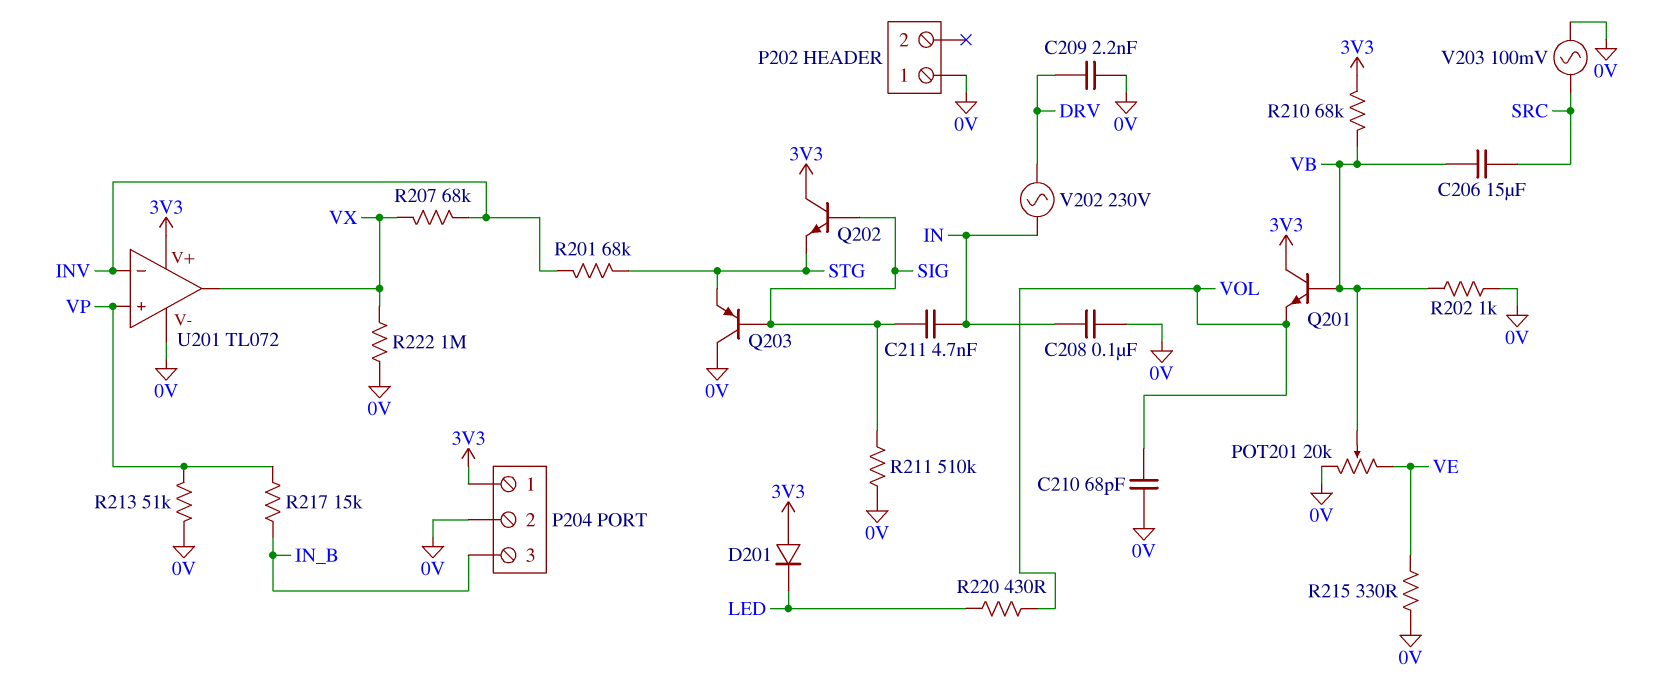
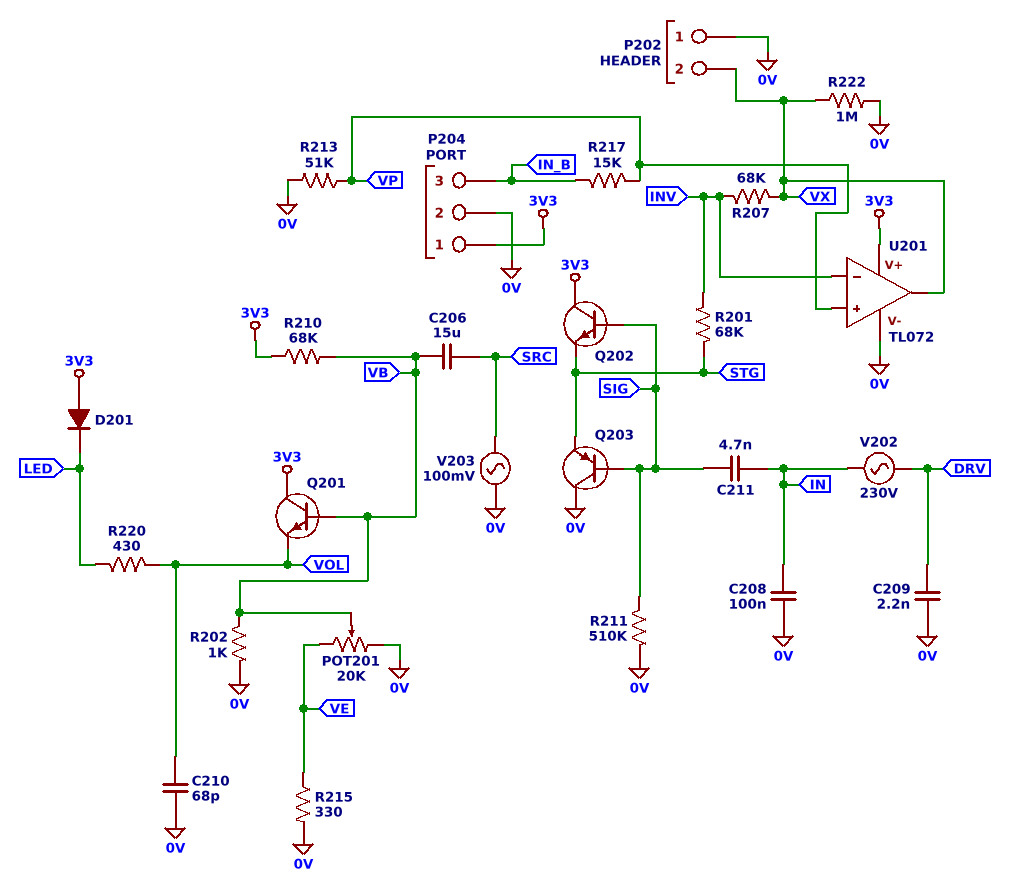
P202 pin 2: none -> VX

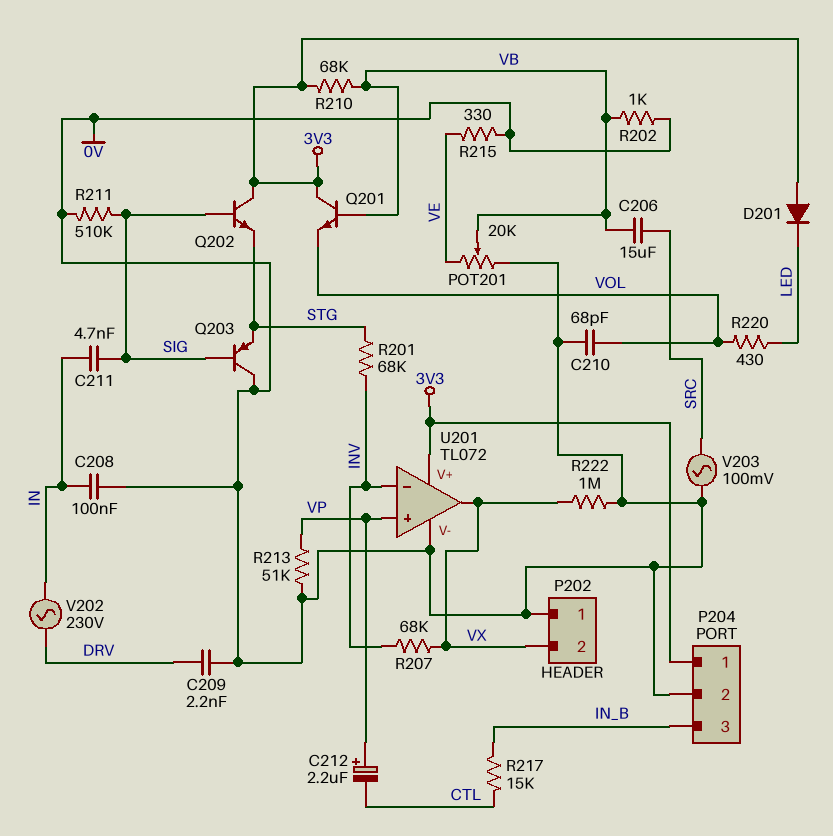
C212: none -> 2.2uF (plus VP, minus CTL)
R217: 15k (IN_B, VP) -> 15k (CTL, IN_B)

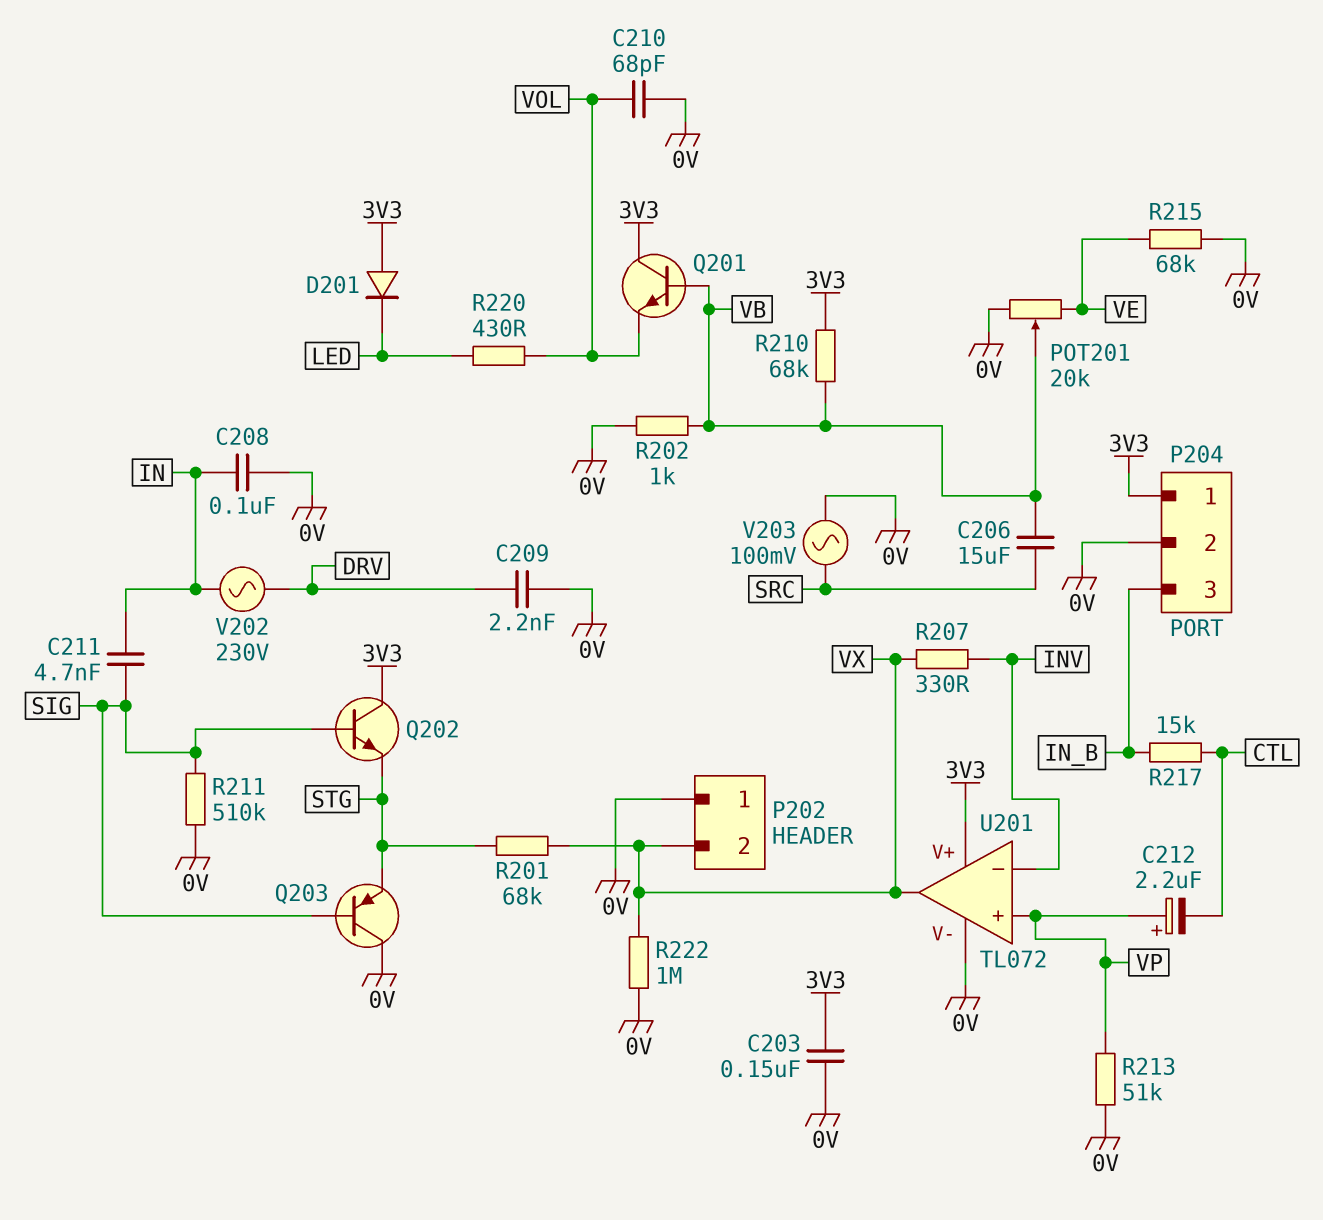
C203: none -> 150nF (0V, 3V3)
R201: 68k (INV, STG) -> 68k (STG, VX)
R207: 68k (INV, VX) -> 330 (INV, VX)
R215: 330 (0V, VE) -> 68k (0V, VE)

